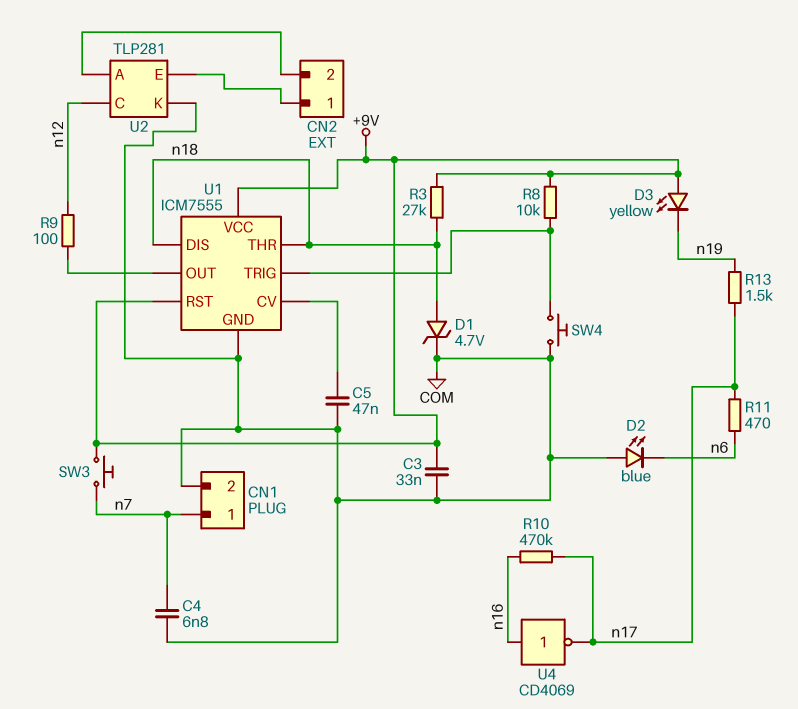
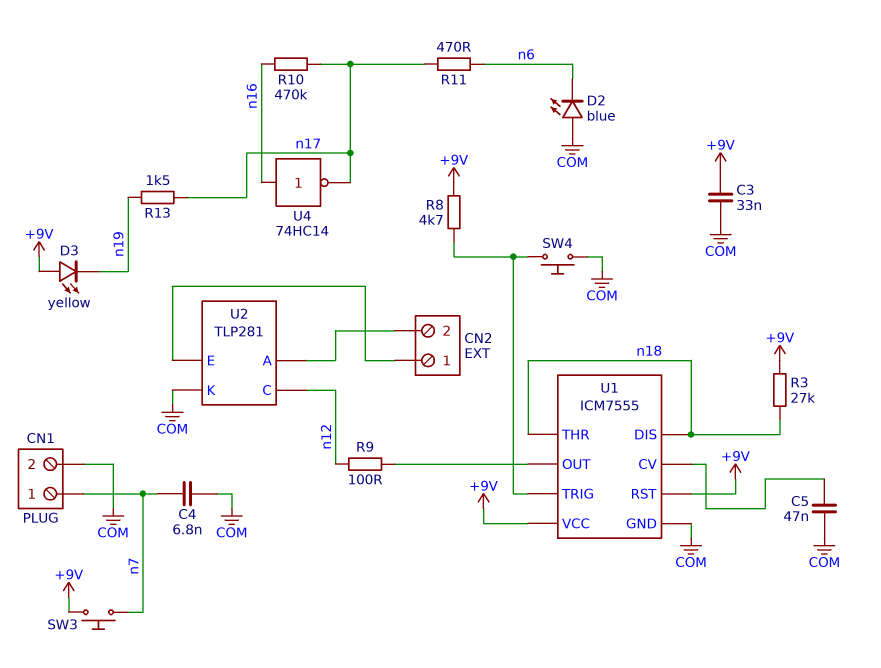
D1: zener 4.7V (A n18, K COM) -> none
R8: 10k (+9V, U1/TRIG) -> 4.7k (+9V, U1/TRIG)
U4: NOT CD4069 (in n16, out n17) -> NOT 74HC14 (in n16, out n17)

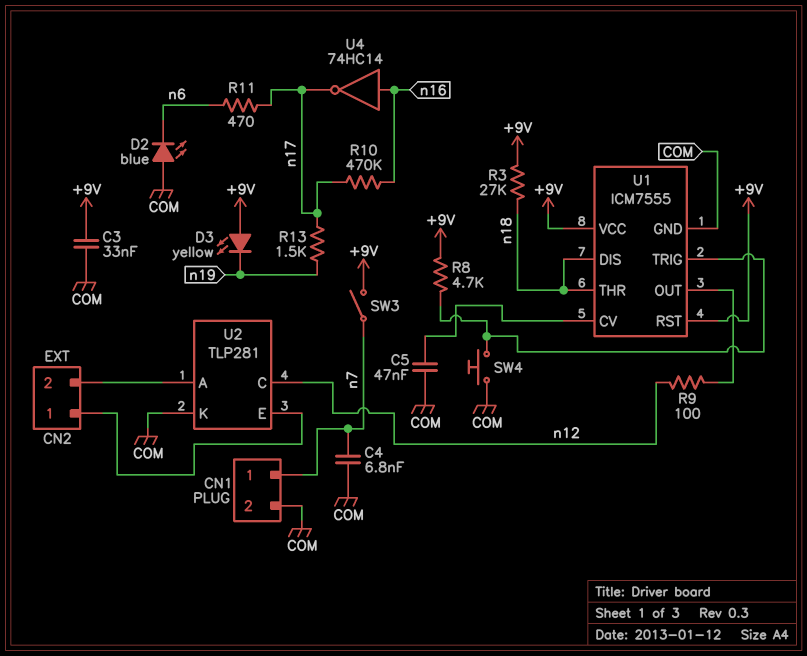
SW3: button (+9V, n7) -> switch (+9V, n7)

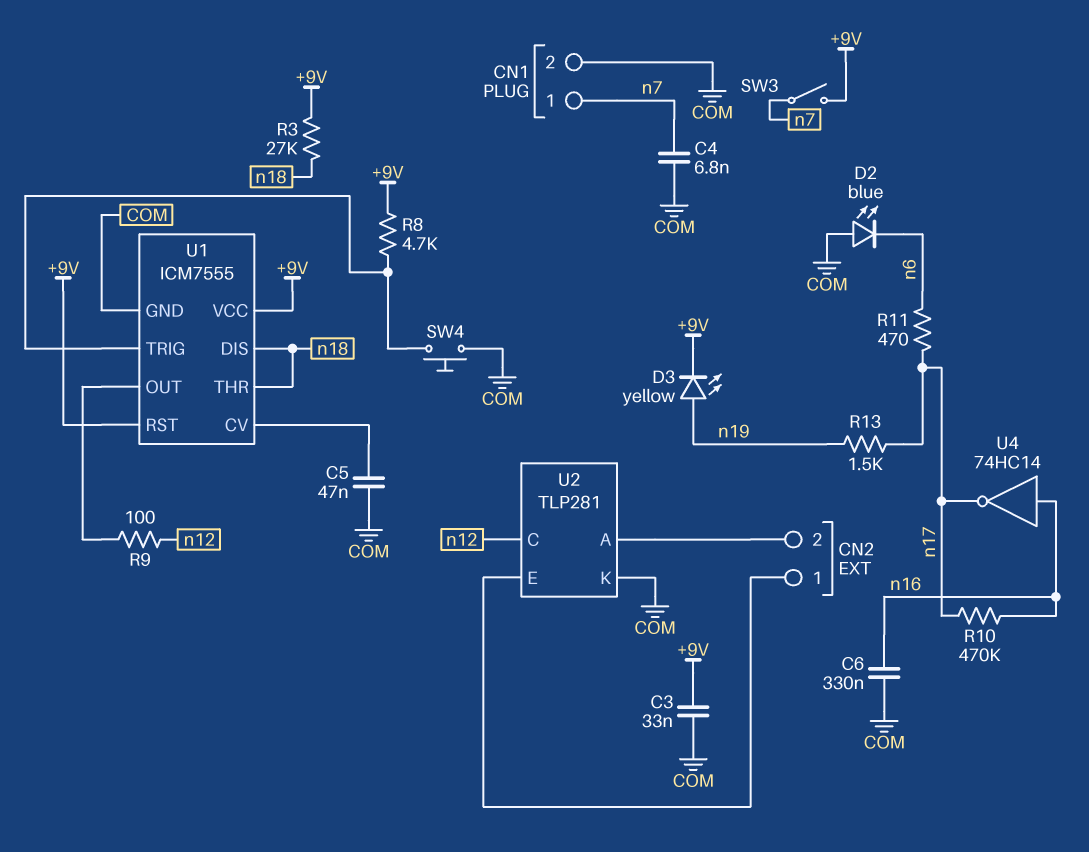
C6: none -> 330nF (COM, n16)
D3: LED yellow (A +9V, K n19) -> LED yellow (A n19, K +9V)

